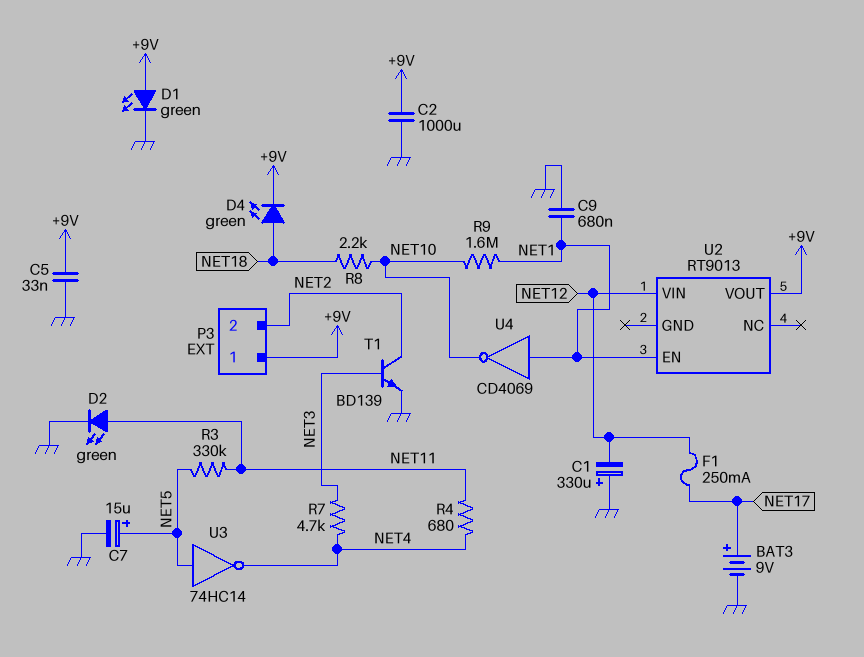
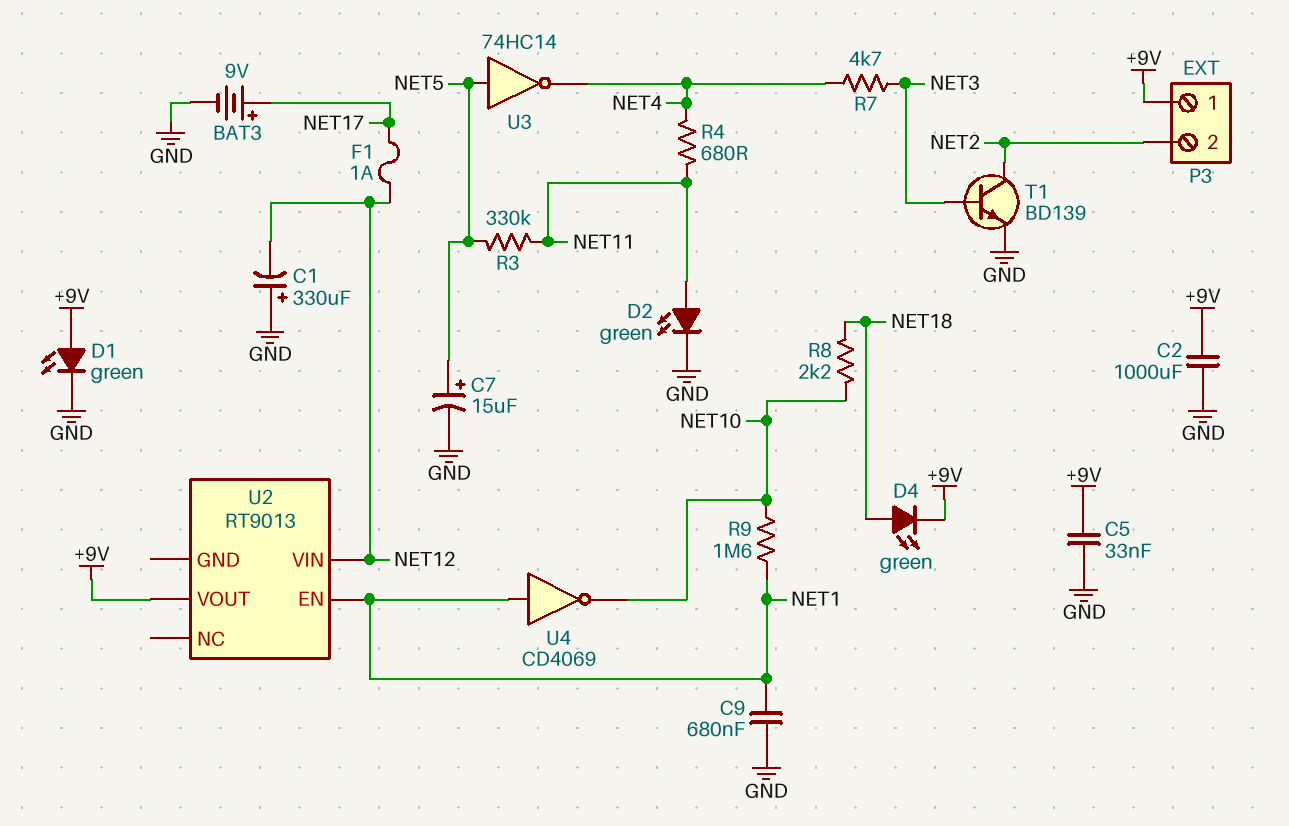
F1: 250mA (NET12, NET17) -> 1A (NET12, NET17)

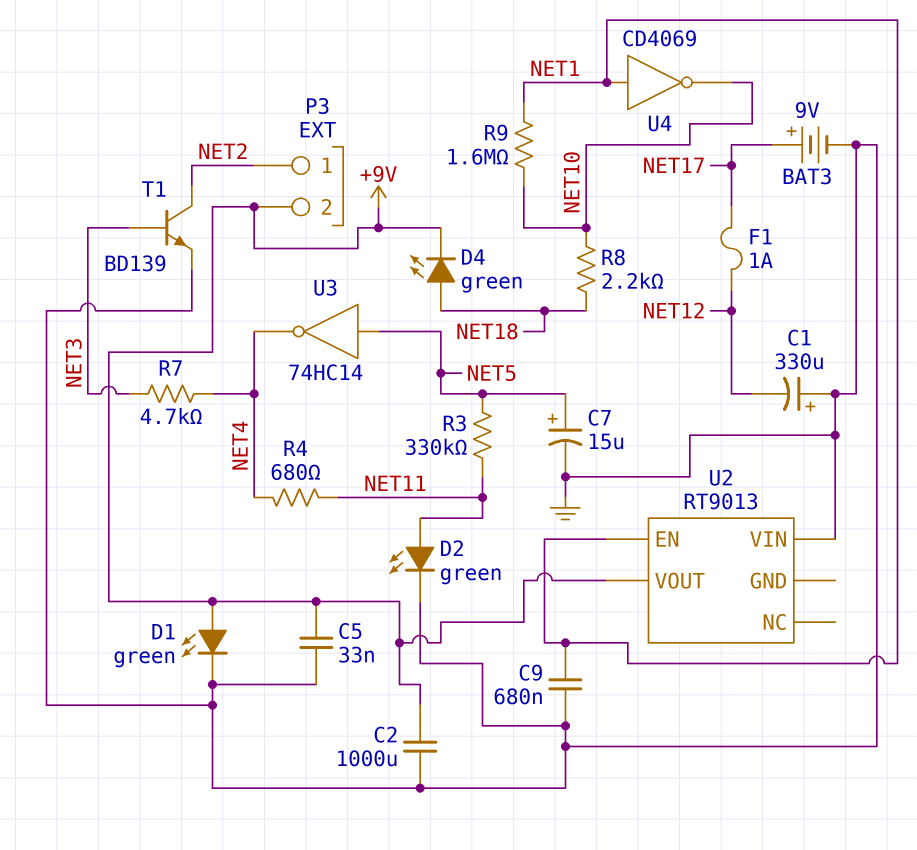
P3 pin 1: +9V -> NET2
P3 pin 2: NET2 -> +9V
U2 pin VIN: NET12 -> GND

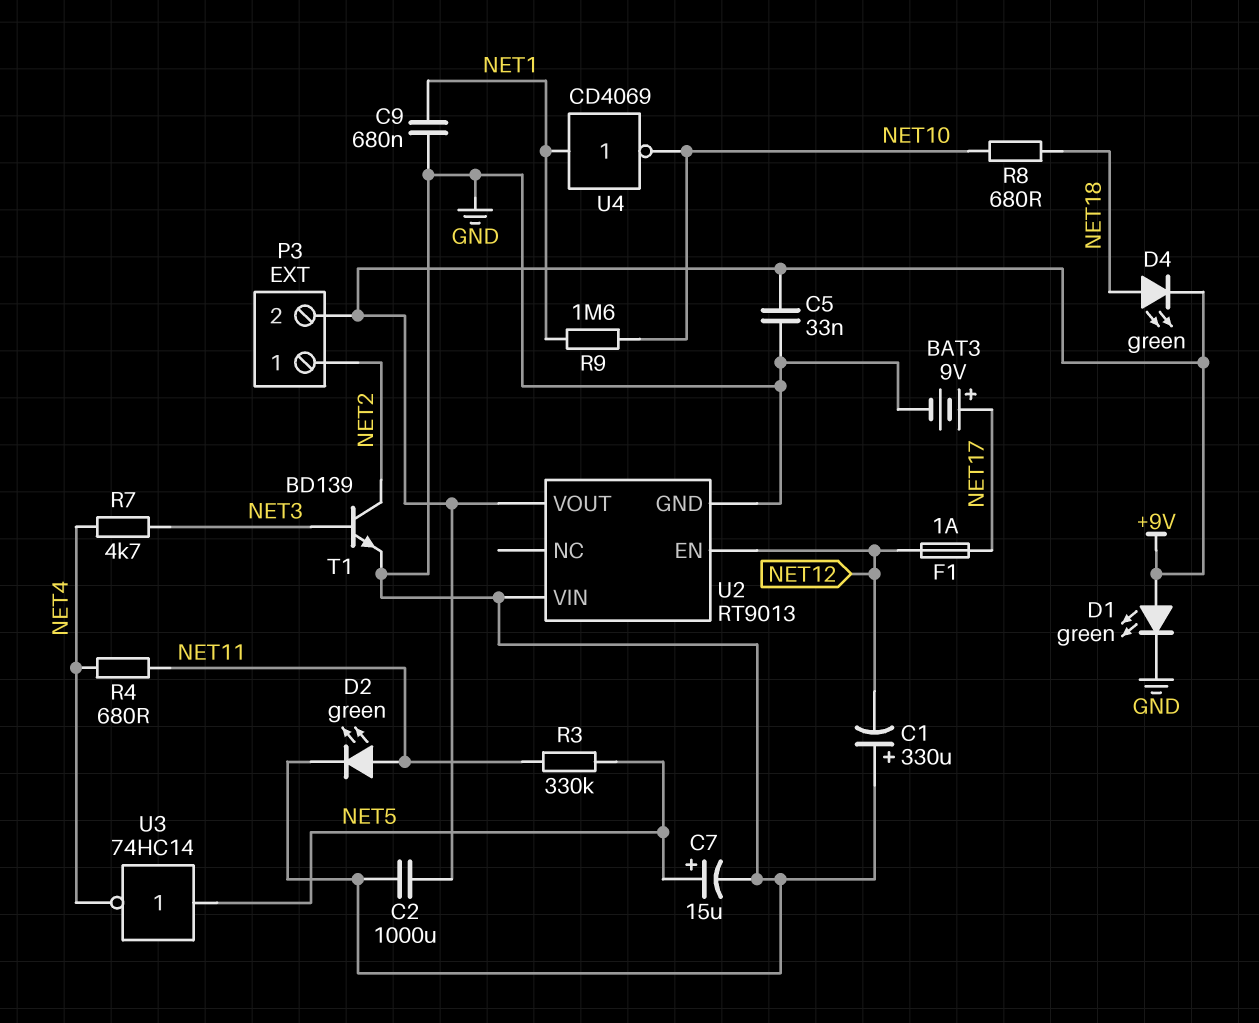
R8: 2.2k (NET10, NET18) -> 680 (NET10, NET18)
U2 pin EN: NET1 -> NET12
U2 pin GND: none -> GND

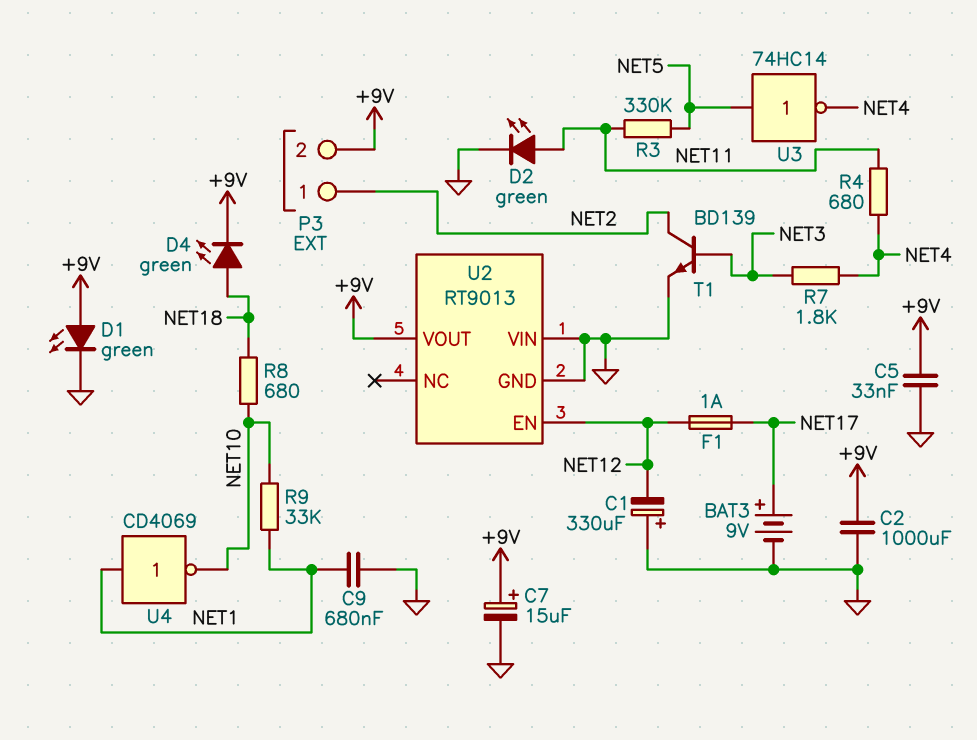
C7: 15uF (plus NET5, minus GND) -> 15uF (plus +9V, minus GND)
R7: 4.7k (NET3, NET4) -> 1.8k (NET3, NET4)
R9: 1.6M (NET1, NET10) -> 33k (NET1, NET10)

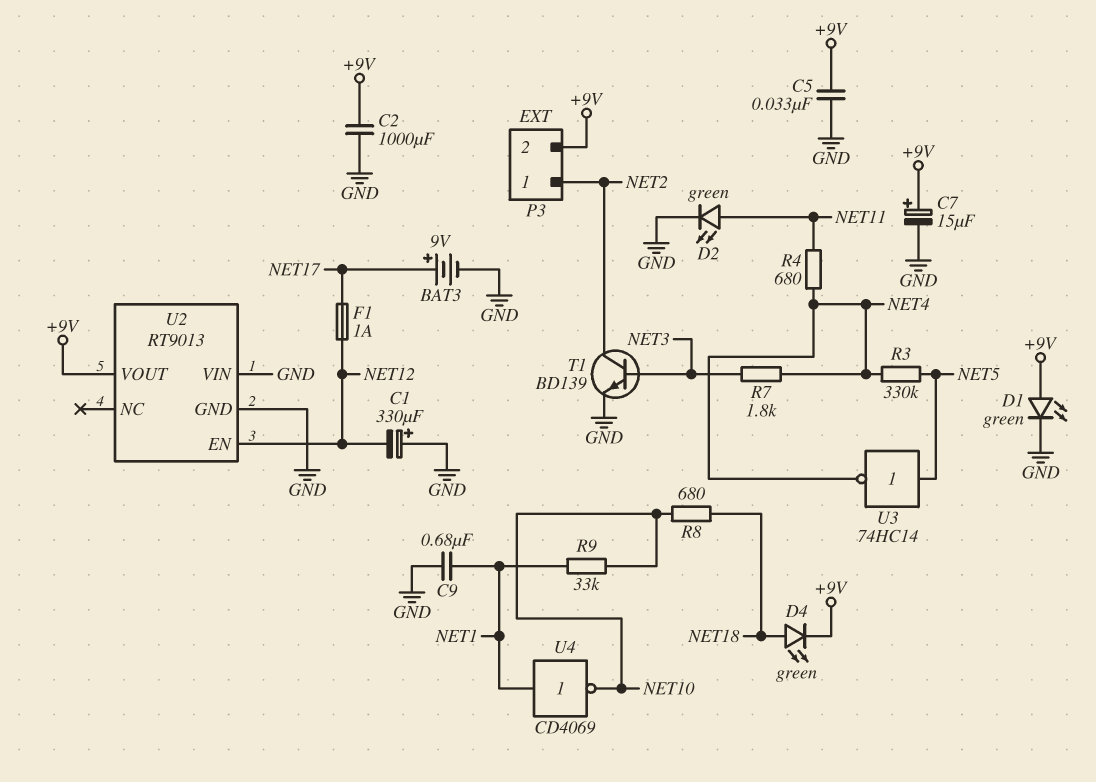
R3: 330k (NET5, NET11) -> 330k (NET4, NET5)

